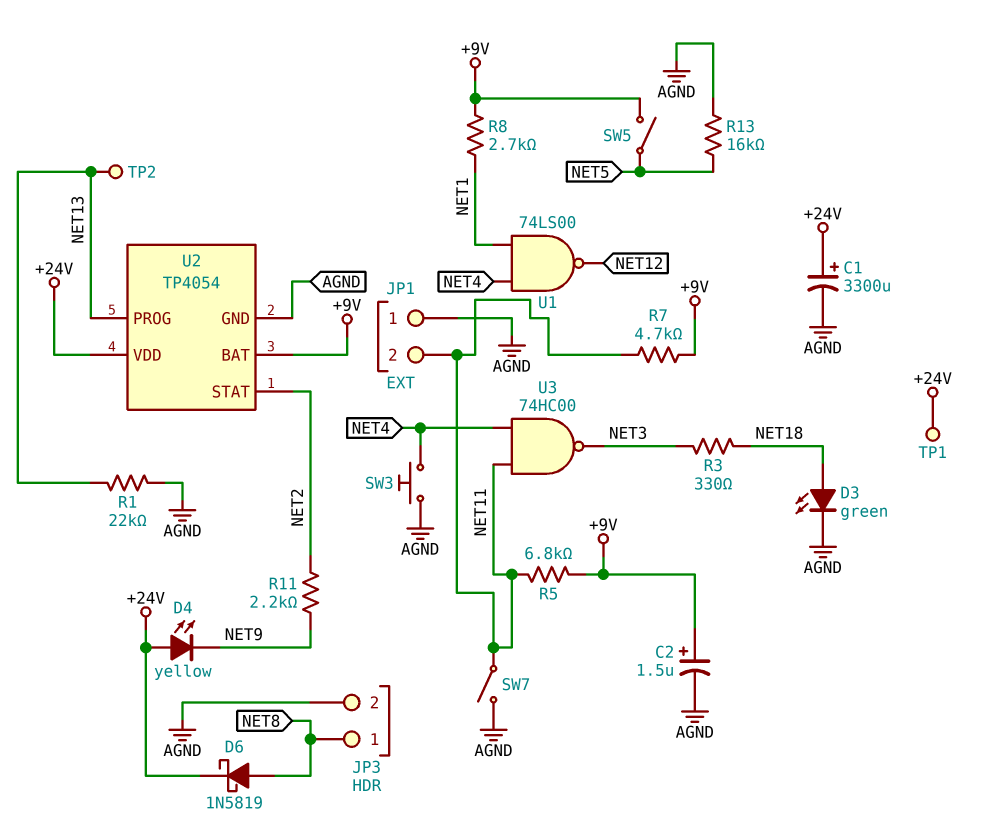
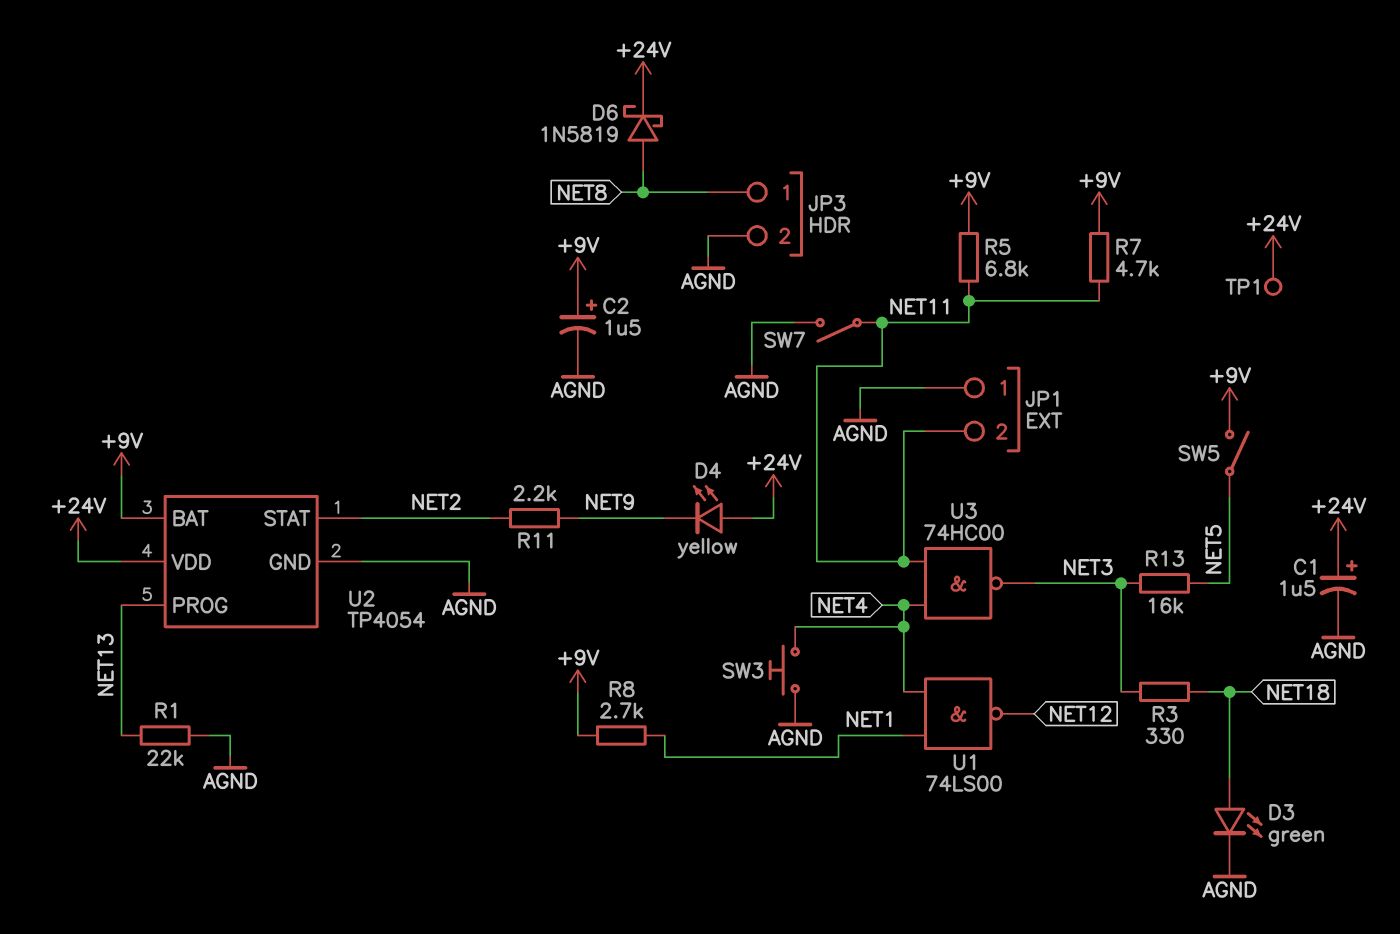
C1: 3300uF (plus +24V, minus AGND) -> 1.5uF (plus +24V, minus AGND)
R13: 16k (AGND, NET5) -> 16k (NET3, NET5)
TP2: test point (NET13) -> none

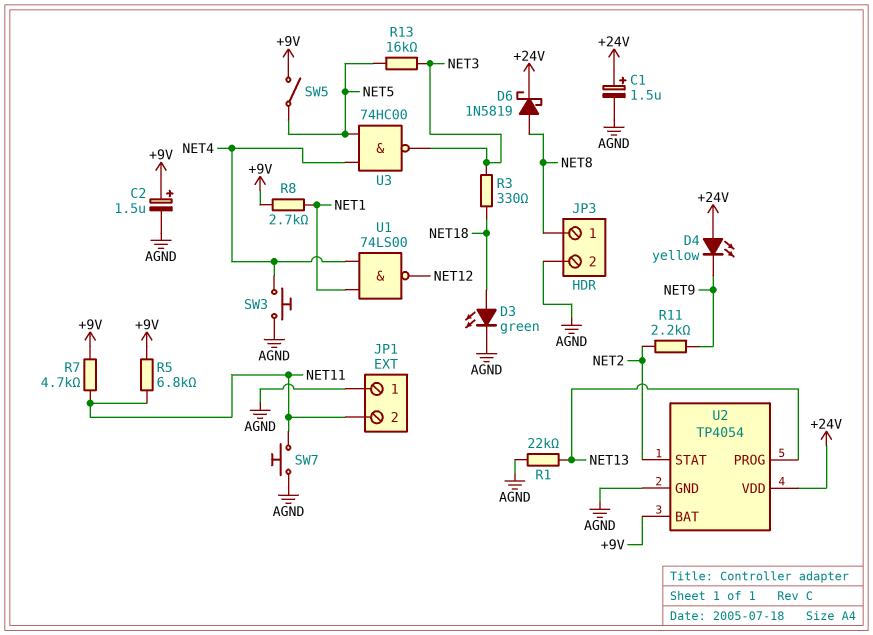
SW7: switch (AGND, NET11) -> button (AGND, NET11)
TP1: test point (+24V) -> none
U3: NAND 74HC00 (in NET4, in NET11, out NET3) -> NAND 74HC00 (in NET4, in NET5, out NET3)

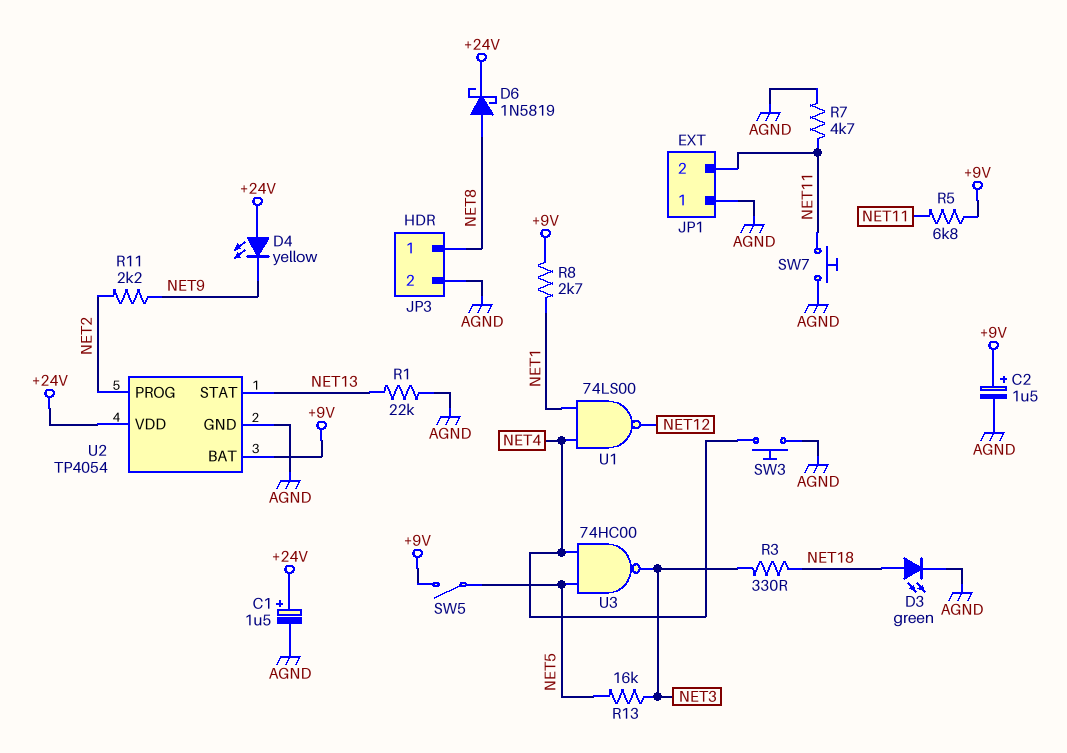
R7: 4.7k (+9V, NET11) -> 4.7k (AGND, NET11)
U2 pin PROG: NET13 -> NET2
U2 pin STAT: NET2 -> NET13

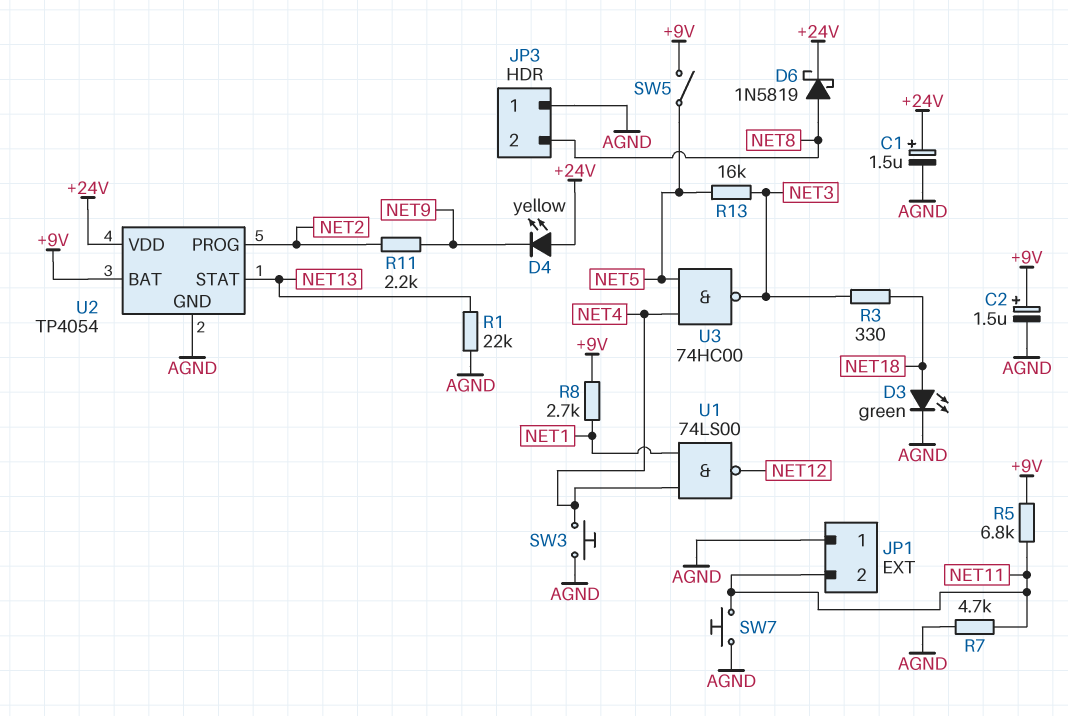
JP3 pin 1: NET8 -> AGND
JP3 pin 2: AGND -> NET8

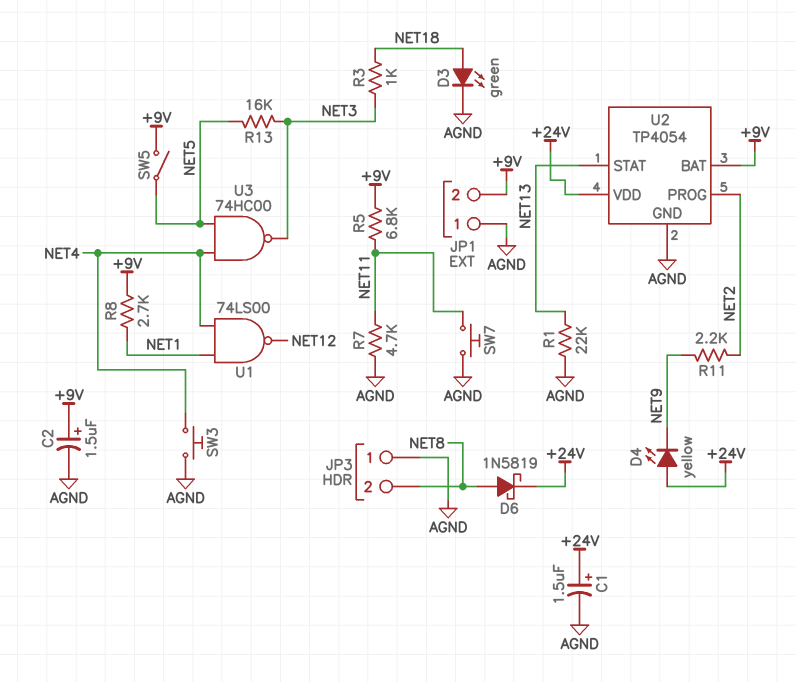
JP1 pin 2: NET11 -> +9V
R3: 330 (NET3, NET18) -> 1k (NET3, NET18)

